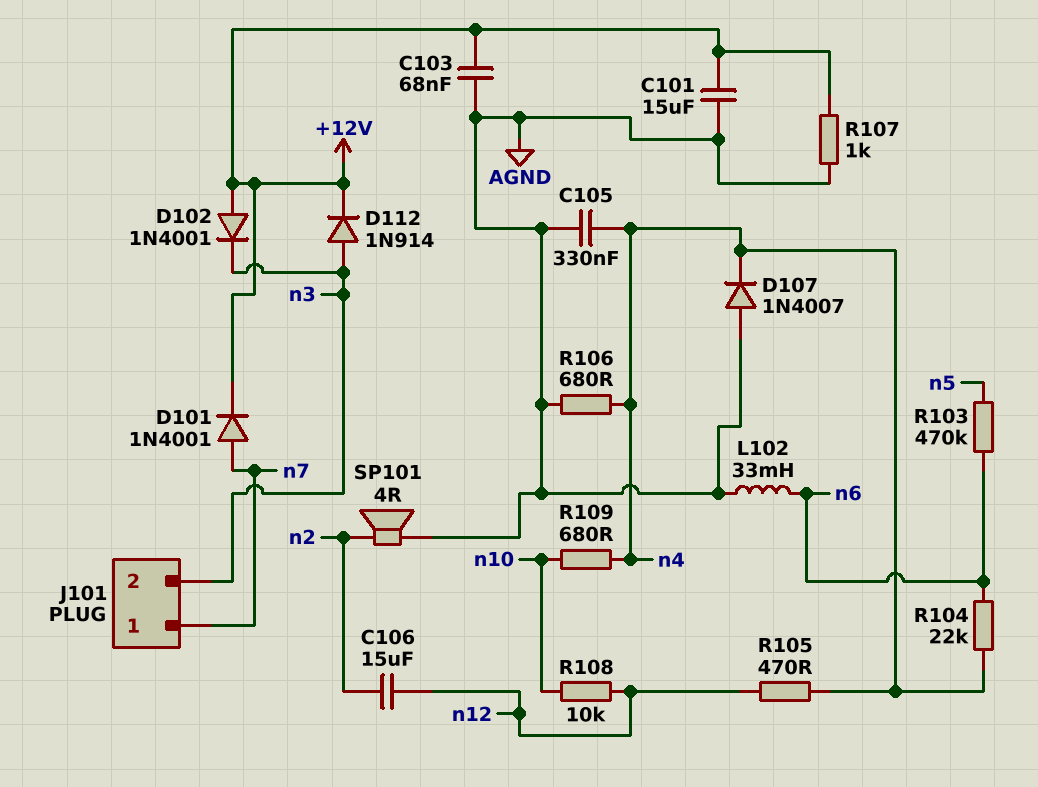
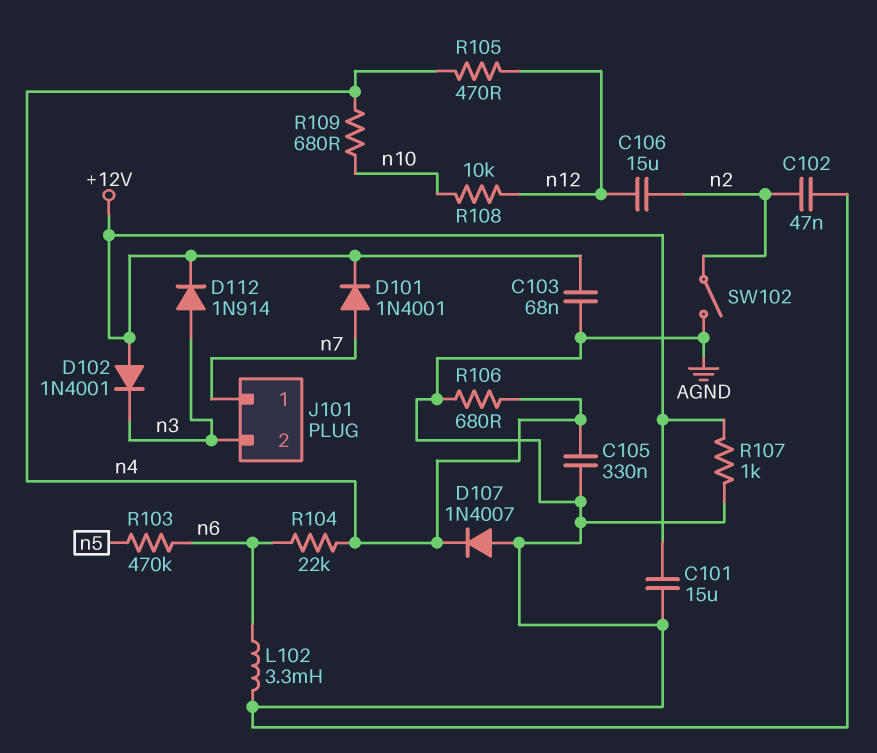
C102: none -> 47nF (AGND, n2)
L102: 33mH (AGND, n6) -> 3.3mH (AGND, n6)
SP101: speaker 4R (AGND, n2) -> none
SW102: none -> switch (AGND, n2)

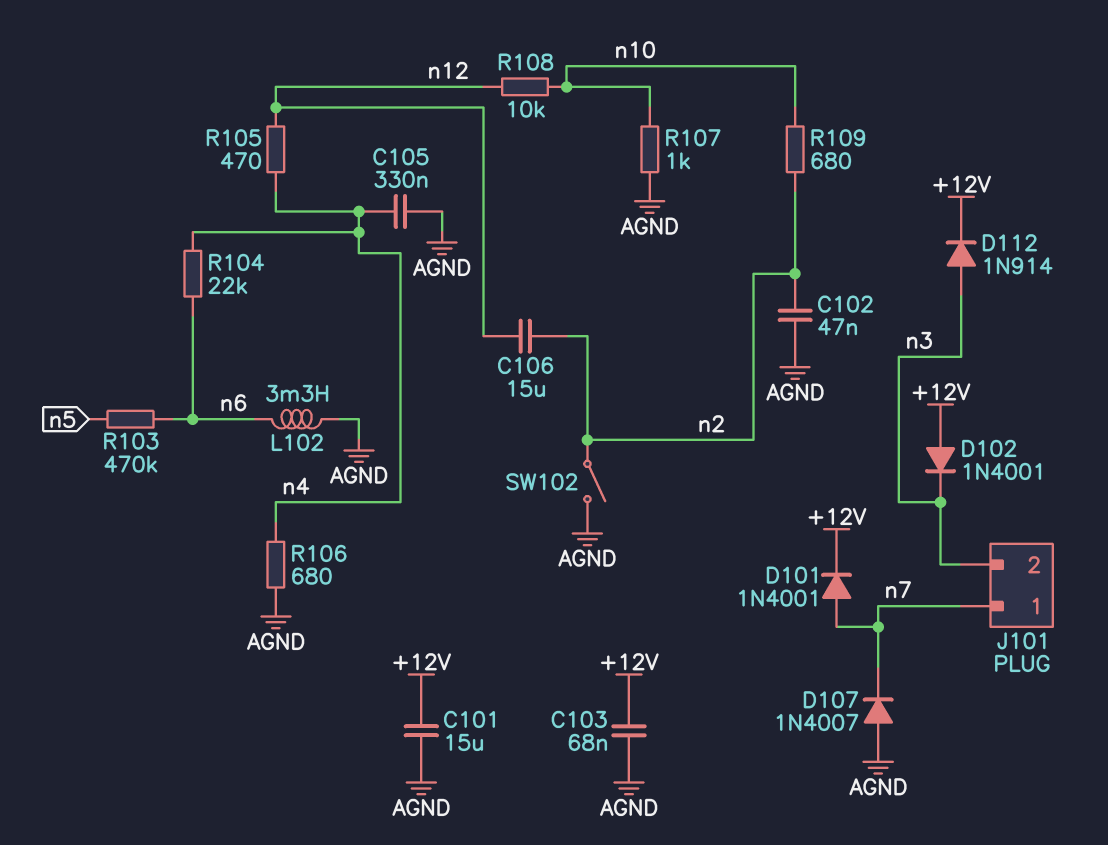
D107: diode 1N4007 (A AGND, K n4) -> diode 1N4007 (A AGND, K n7)
R107: 1k (+12V, AGND) -> 1k (AGND, n10)
R109: 680 (n4, n10) -> 680 (n2, n10)

